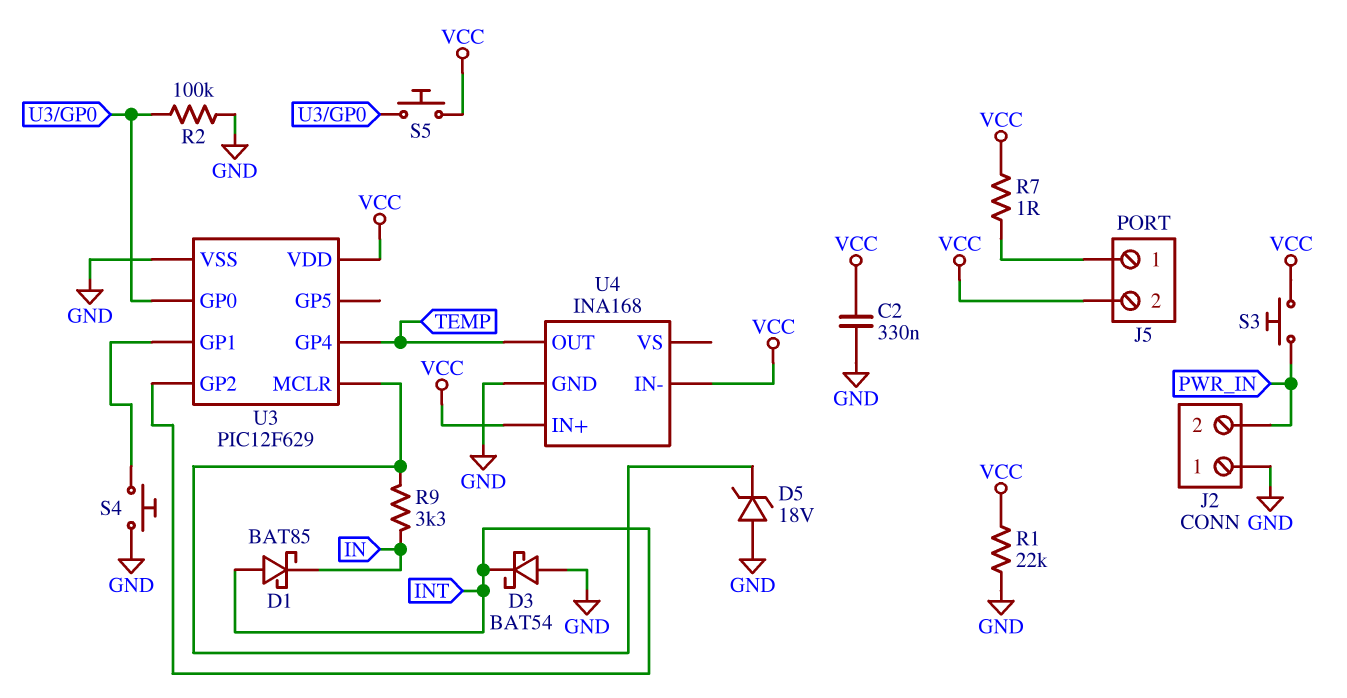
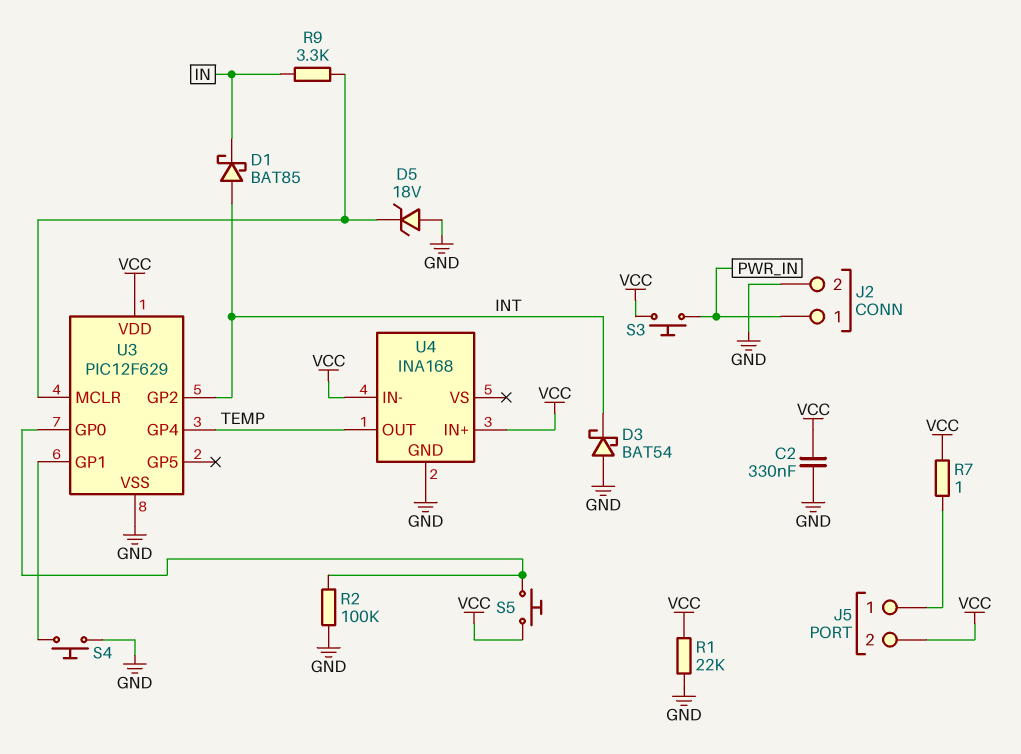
J2 pin 1: GND -> PWR_IN
J2 pin 2: PWR_IN -> GND

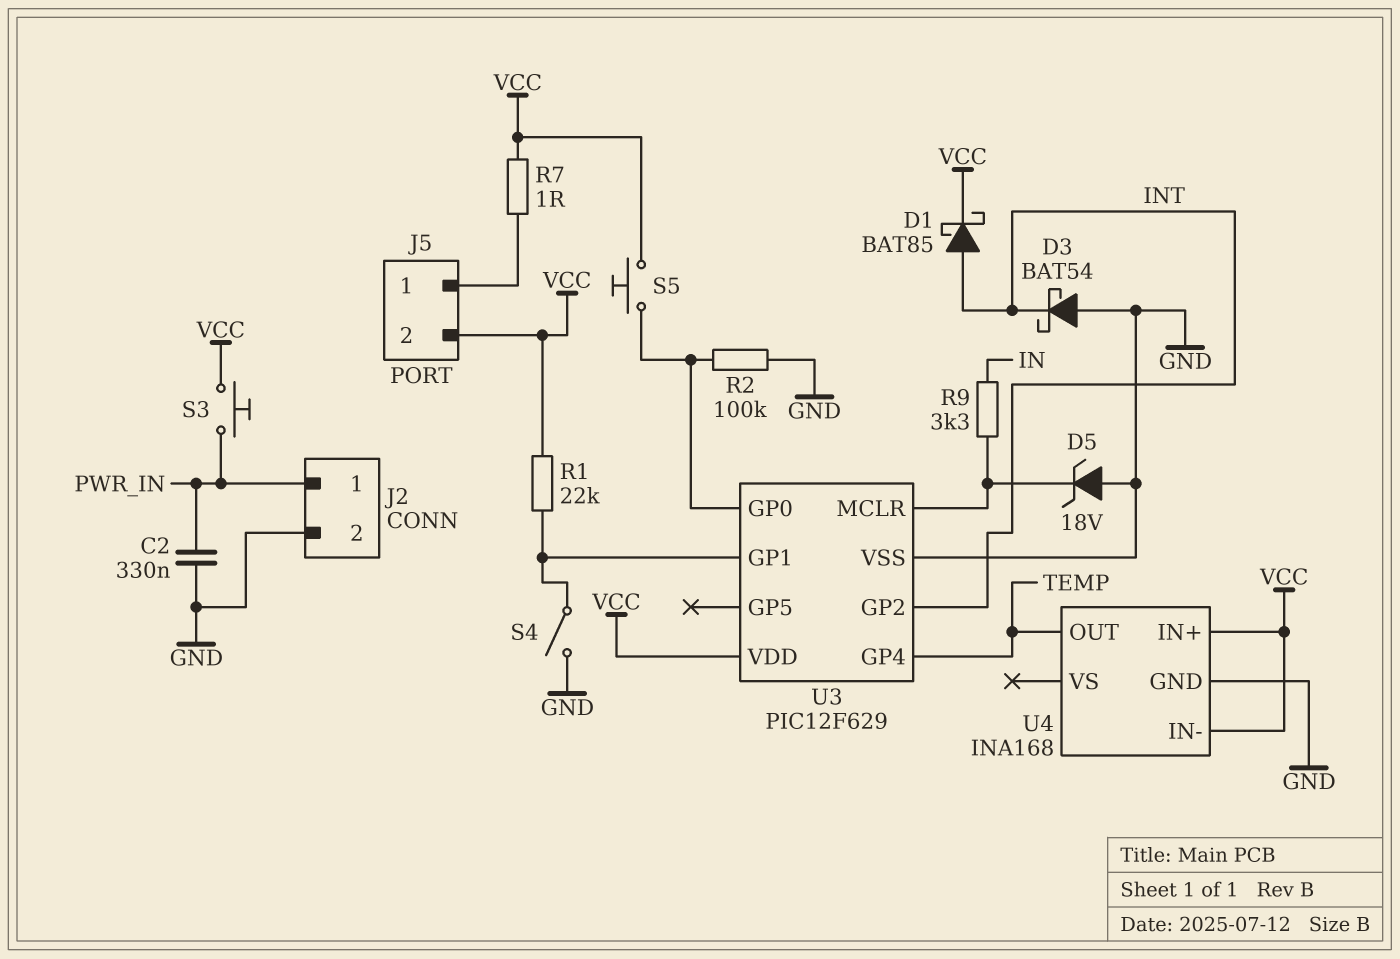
C2: 330nF (GND, VCC) -> 330nF (GND, PWR_IN)
D1: schottky BAT85 (A INT, K IN) -> schottky BAT85 (A INT, K VCC)
R1: 22k (GND, VCC) -> 22k (U3/GP1, VCC)
S4: button (GND, U3/GP1) -> switch (GND, U3/GP1)

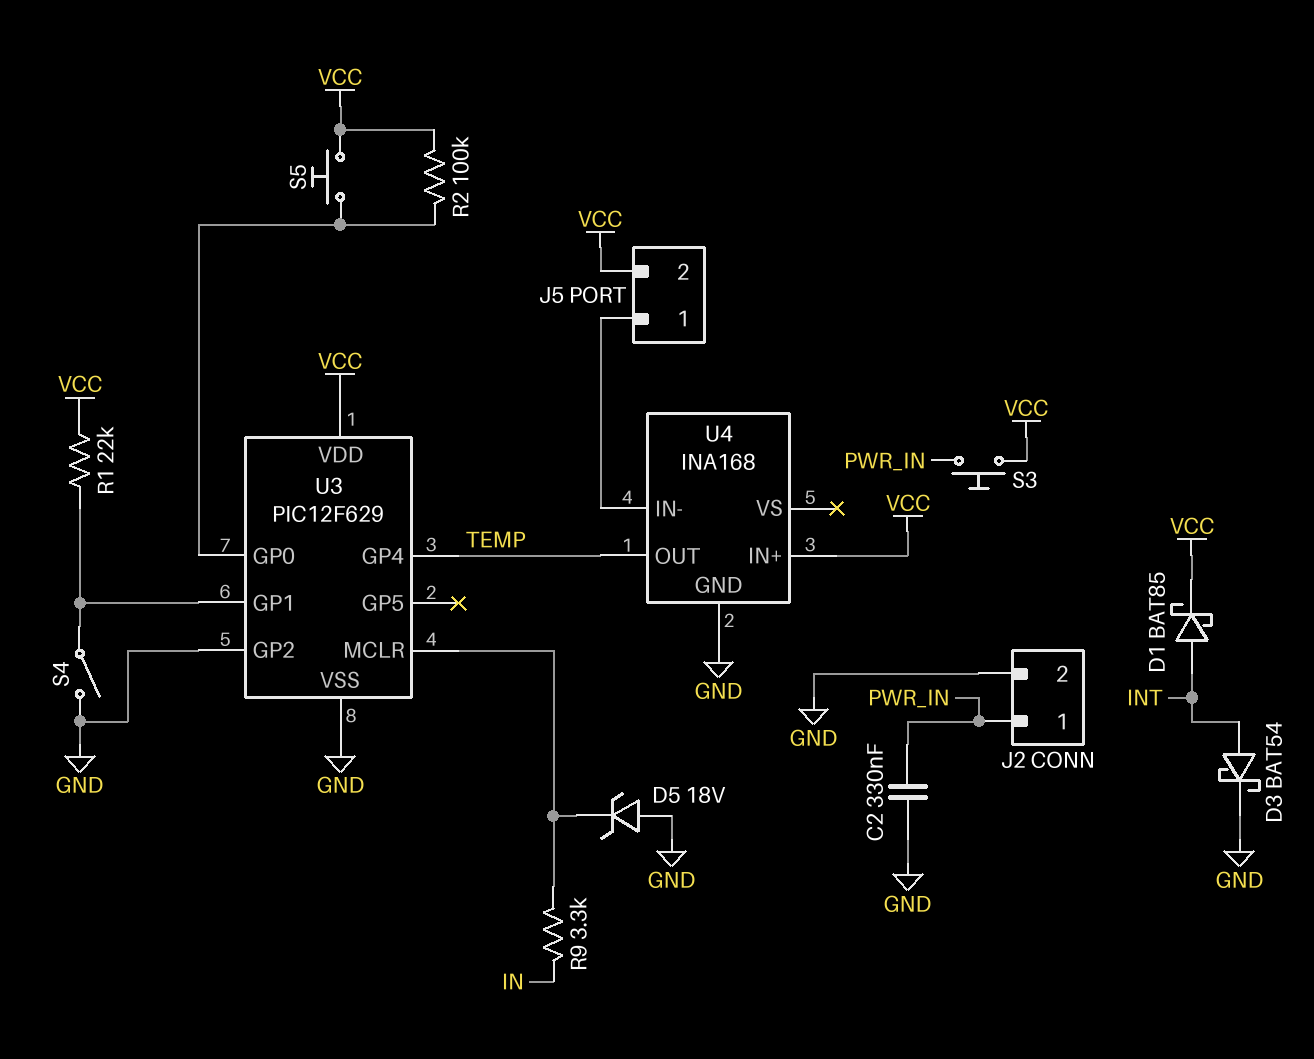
D3: schottky BAT54 (A GND, K INT) -> schottky BAT54 (A INT, K GND)
R2: 100k (GND, U3/GP0) -> 100k (U3/GP0, VCC)
R7: 1 (J5/1, VCC) -> none
U3 pin GP2: INT -> GND
U4 pin IN-: VCC -> J5/1

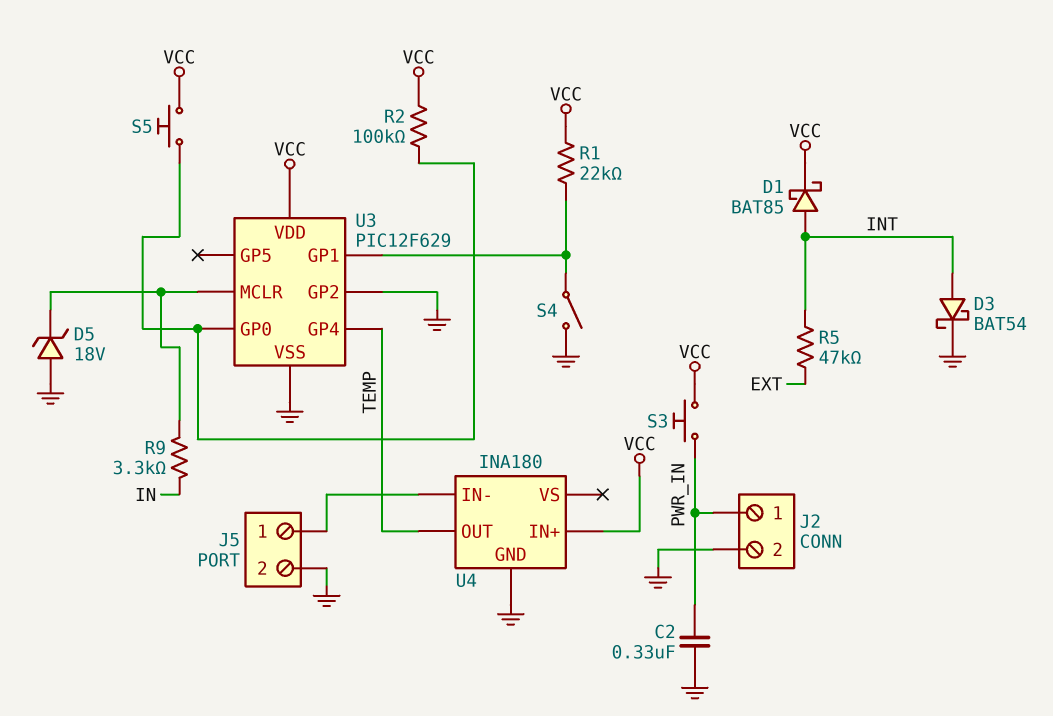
J5 pin 2: VCC -> GND
R5: none -> 47k (EXT, INT)
U4: INA168 -> INA180

